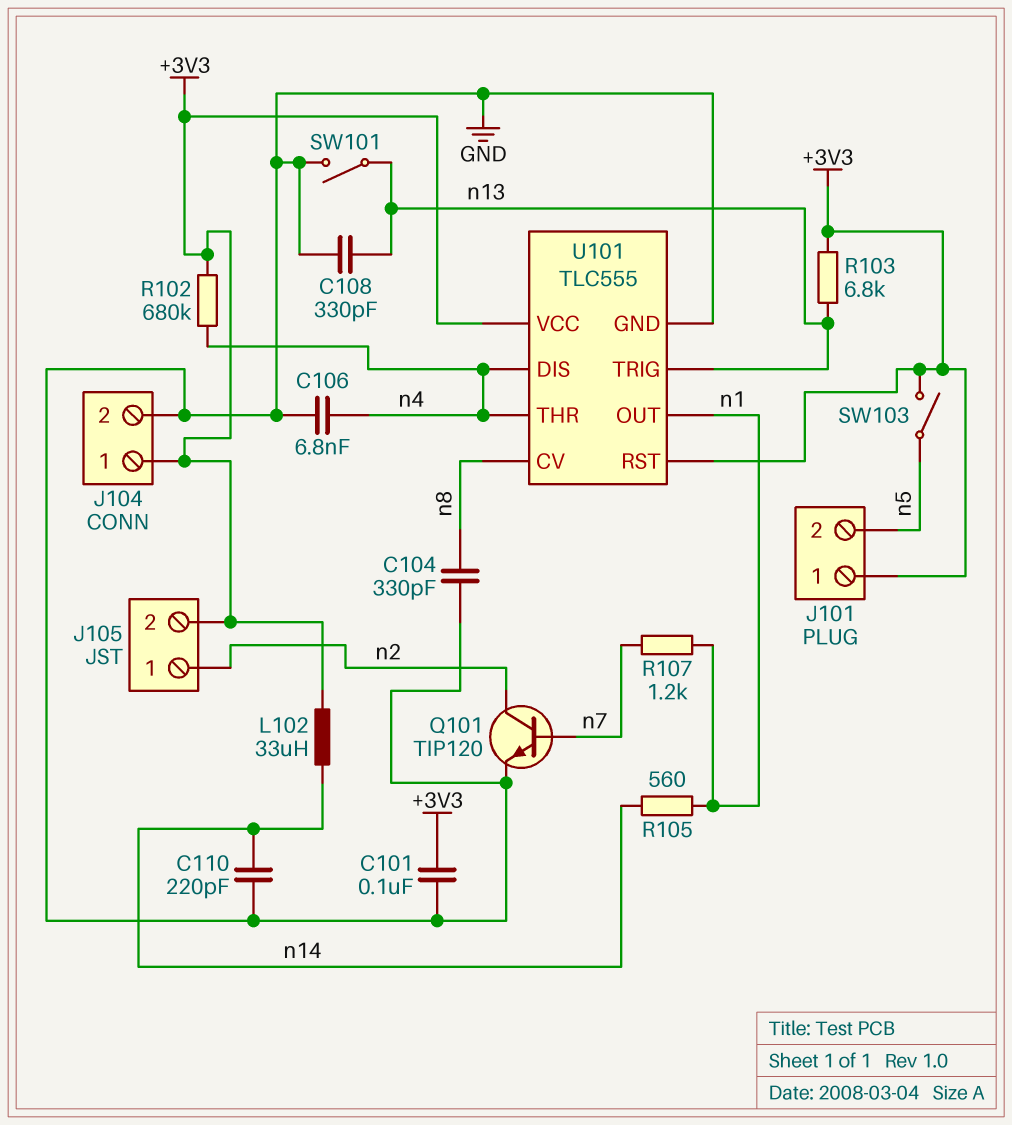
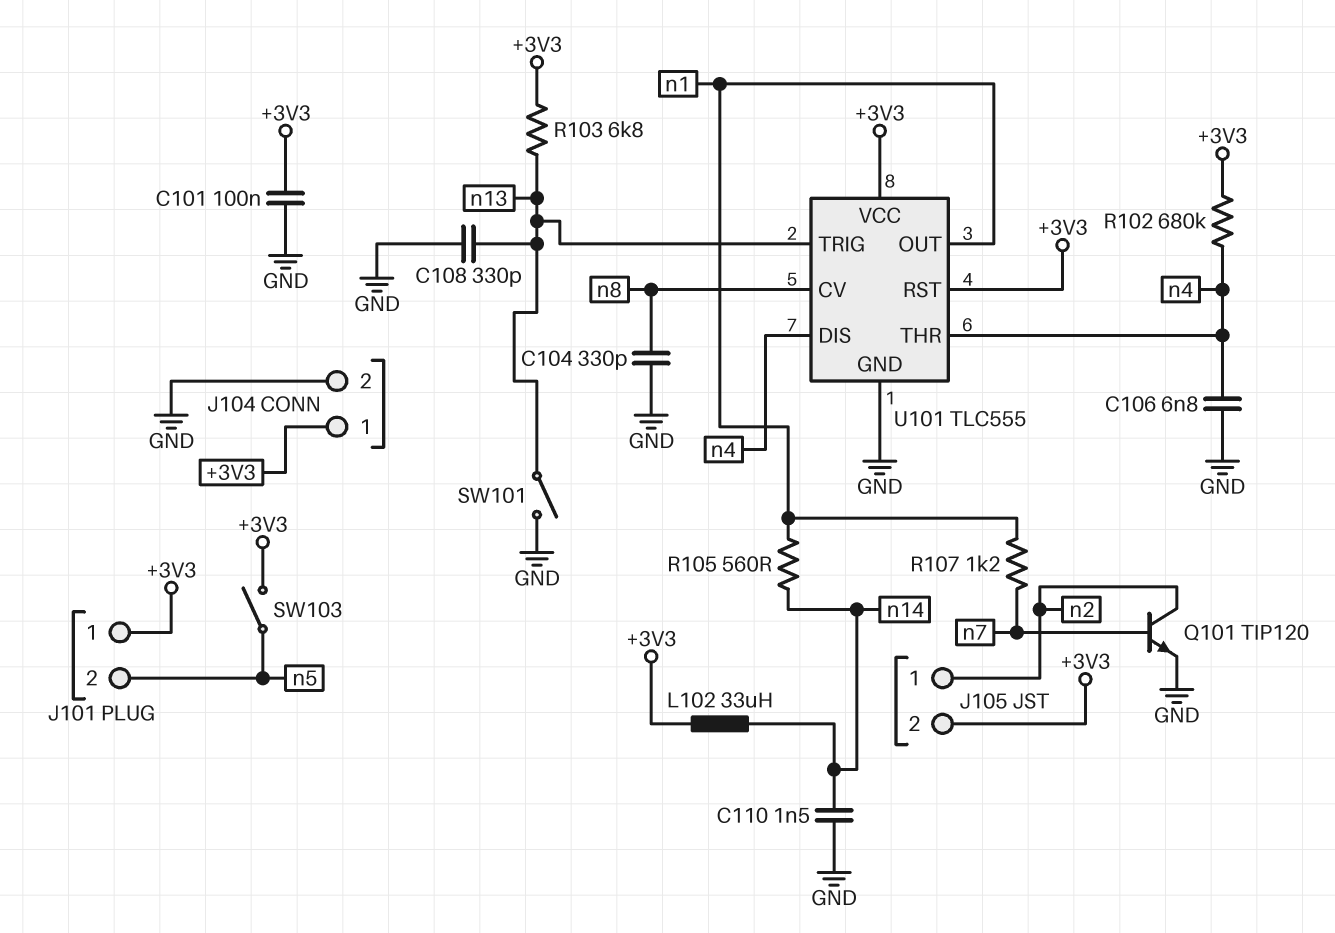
C110: 220pF (GND, n14) -> 1.5nF (GND, n14)

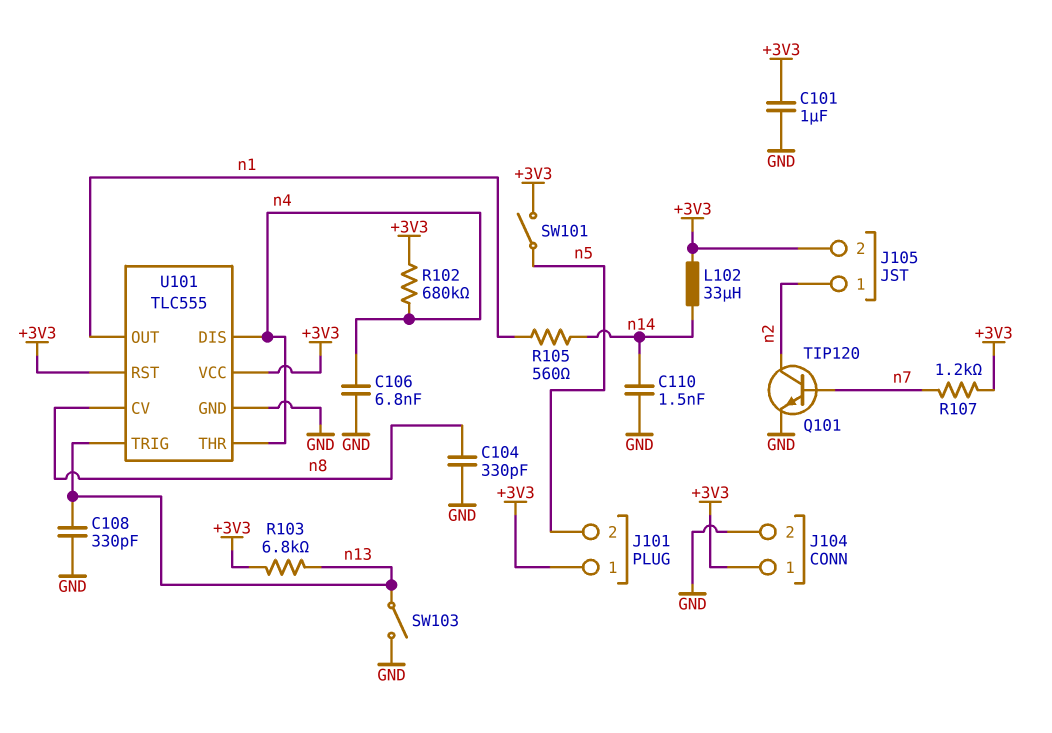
C101: 100nF (+3V3, GND) -> 1uF (+3V3, GND)
R107: 1.2k (n1, n7) -> 1.2k (+3V3, n7)
SW101: switch (GND, n13) -> switch (+3V3, n5)
SW103: switch (+3V3, n5) -> switch (GND, n13)

